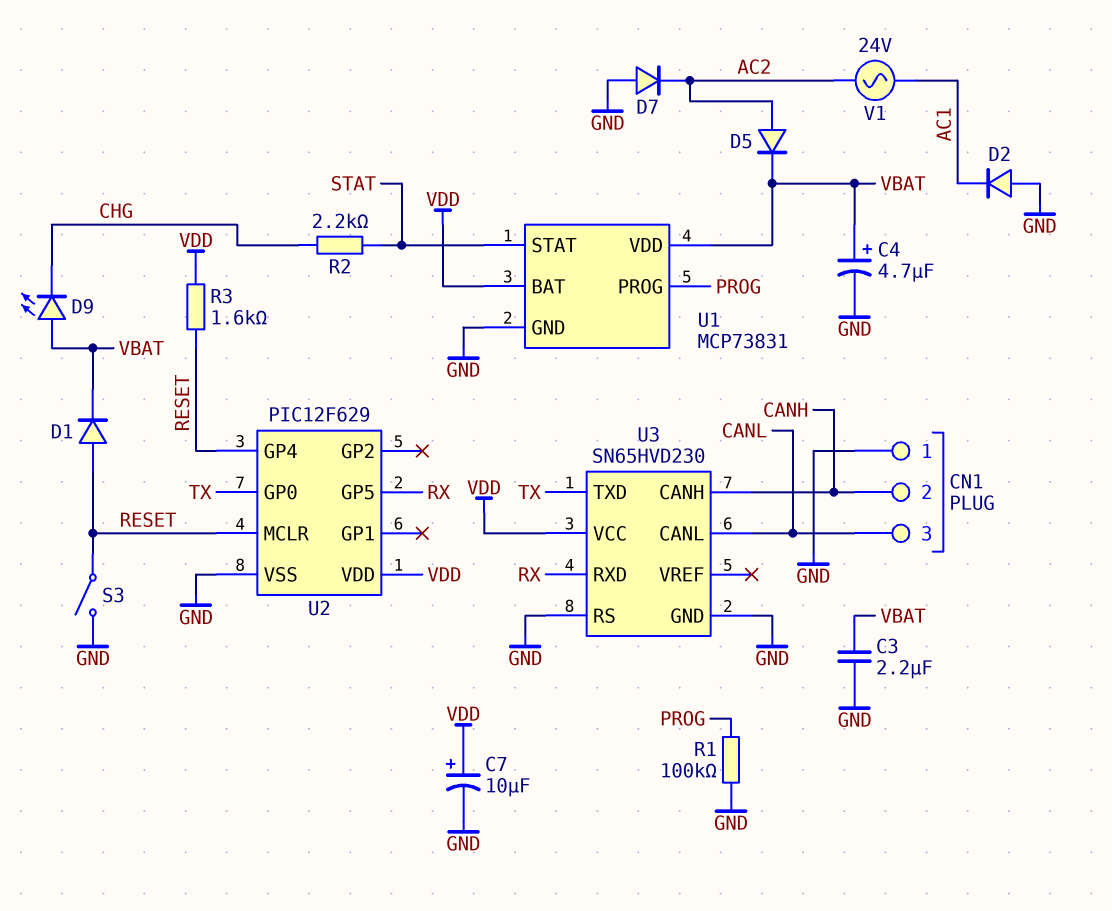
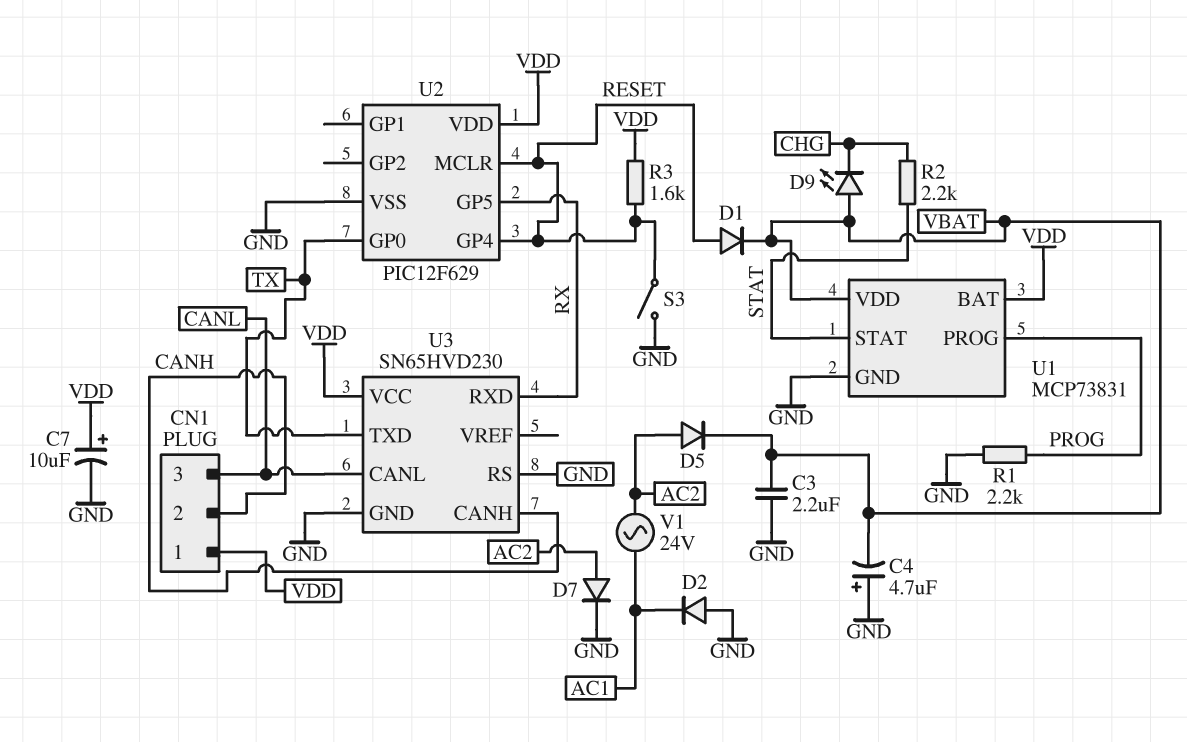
C4: 4.7uF (plus VBAT, minus GND) -> 4.7uF (plus GND, minus VBAT)
CN1 pin 1: GND -> VDD
D7: diode (A GND, K AC2) -> diode (A AC2, K GND)
R1: 100k (GND, PROG) -> 2.2k (GND, PROG)

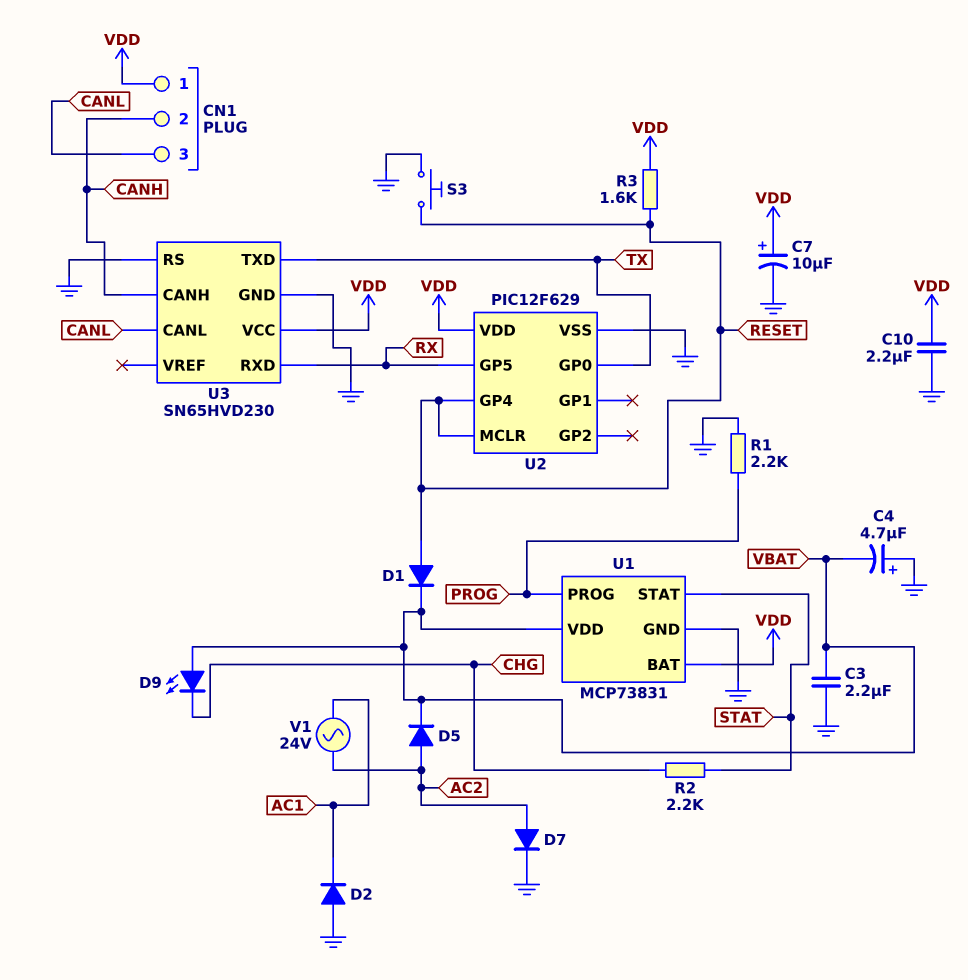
C10: none -> 2.2uF (GND, VDD)
S3: switch (GND, RESET) -> button (GND, RESET)

